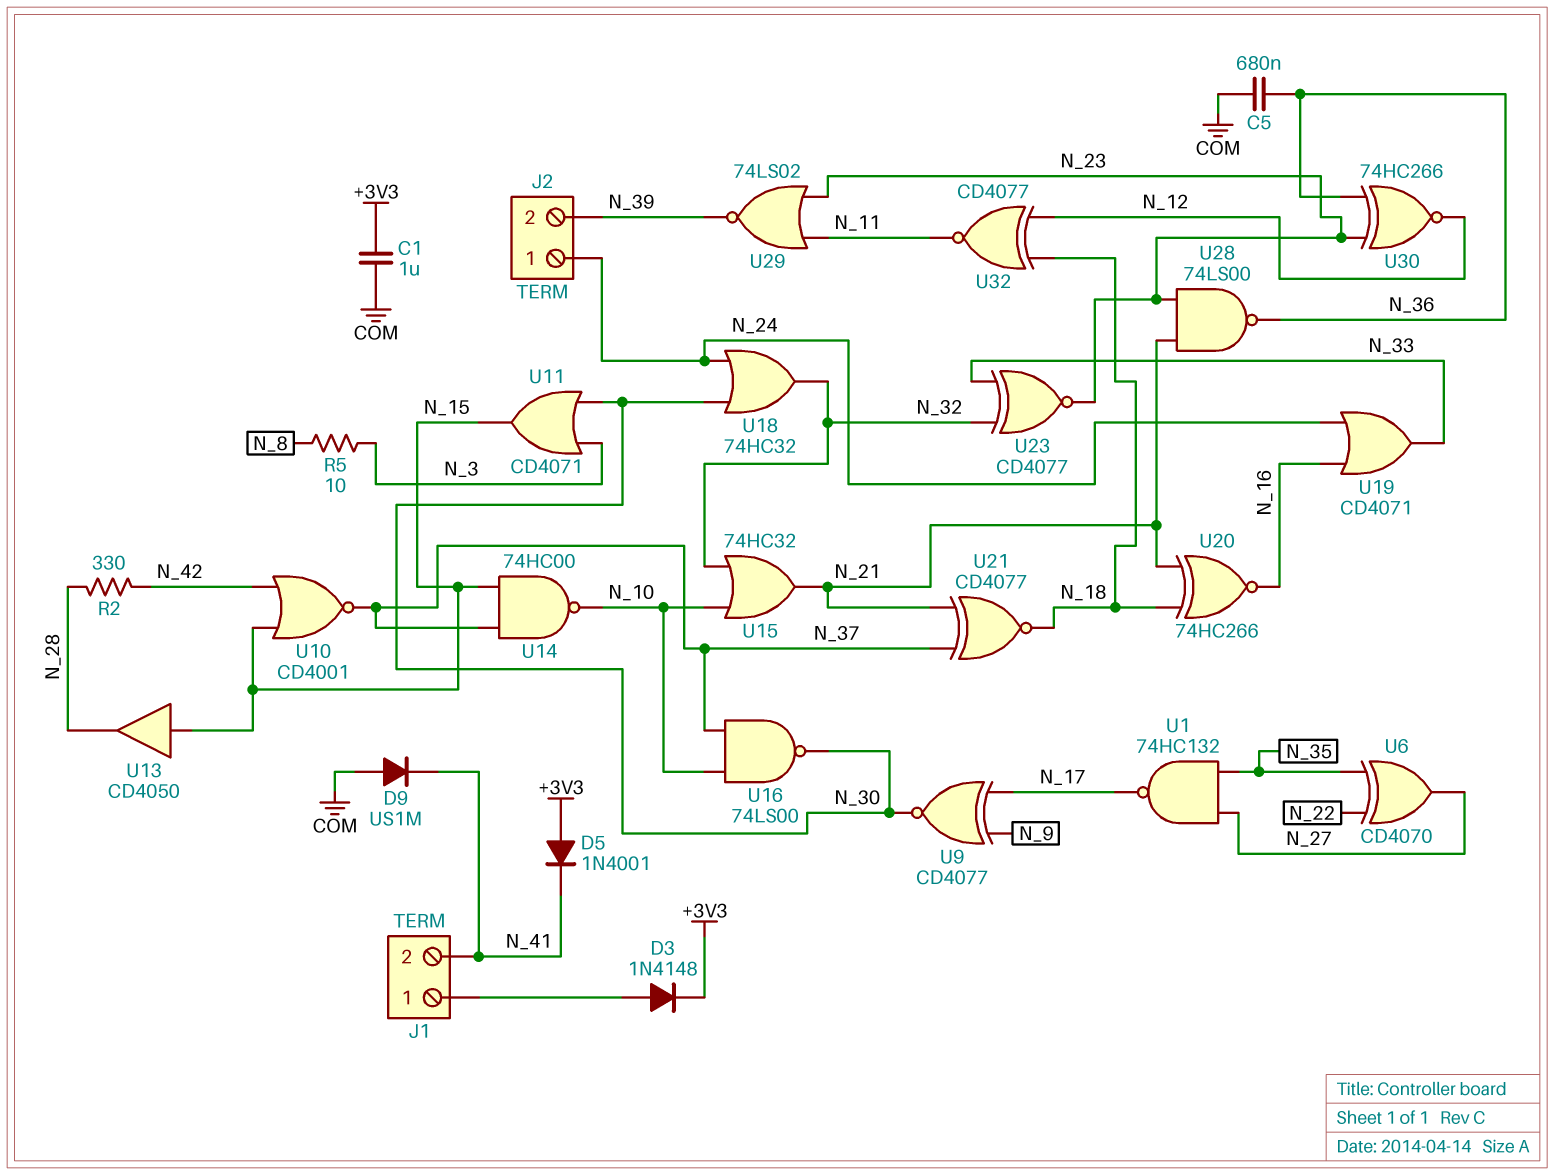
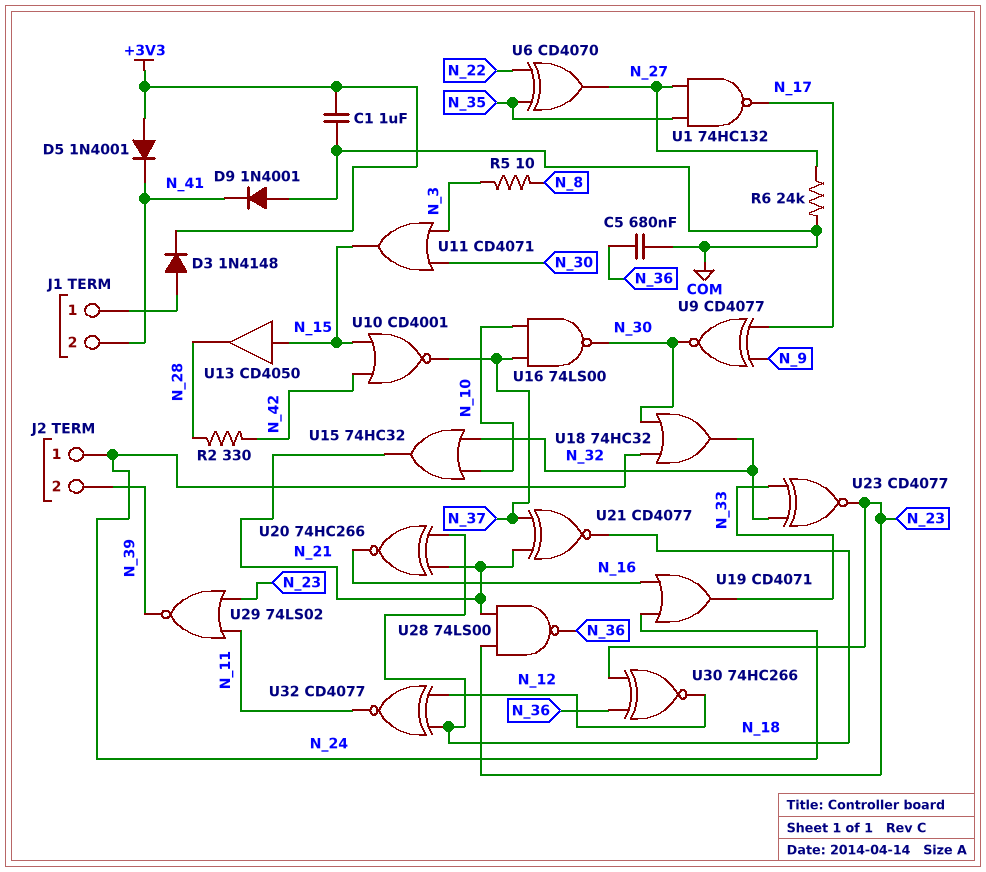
D9: diode US1M (A COM, K N_41) -> diode 1N4001 (A COM, K N_41)
R6: none -> 24k (COM, N_27)
U14: NAND 74HC00 (in N_15, in N_37, out N_10) -> none

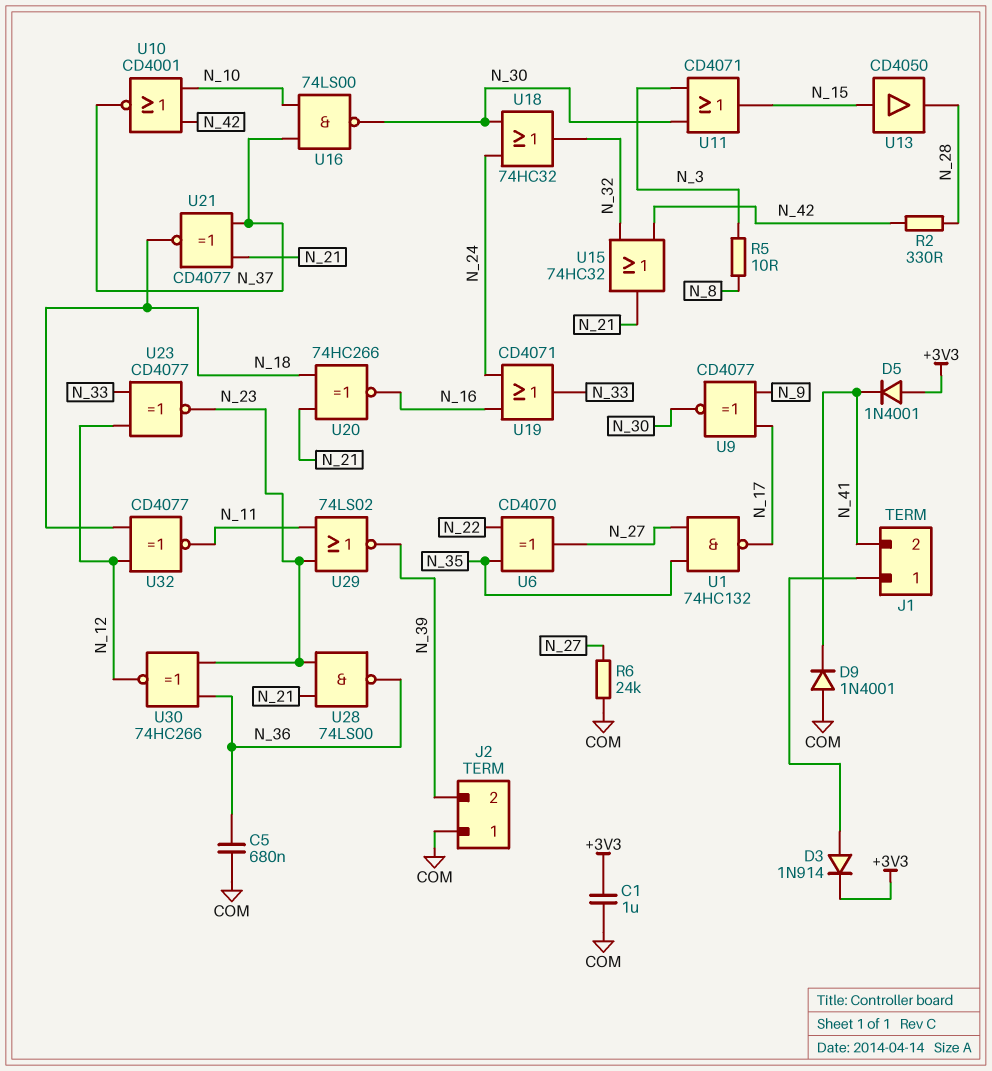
D3: diode 1N4148 (A J1/1, K +3V3) -> diode 1N914 (A J1/1, K +3V3)
J2 pin 1: N_24 -> COM
U10: NOR CD4001 (in N_15, in N_42, out N_37) -> NOR CD4001 (in N_10, in N_42, out N_37)
U15: OR 74HC32 (in N_10, in N_32, out N_21) -> OR 74HC32 (in N_32, in N_42, out N_21)
U23: XNOR CD4077 (in N_32, in N_33, out N_23) -> XNOR CD4077 (in N_12, in N_33, out N_23)

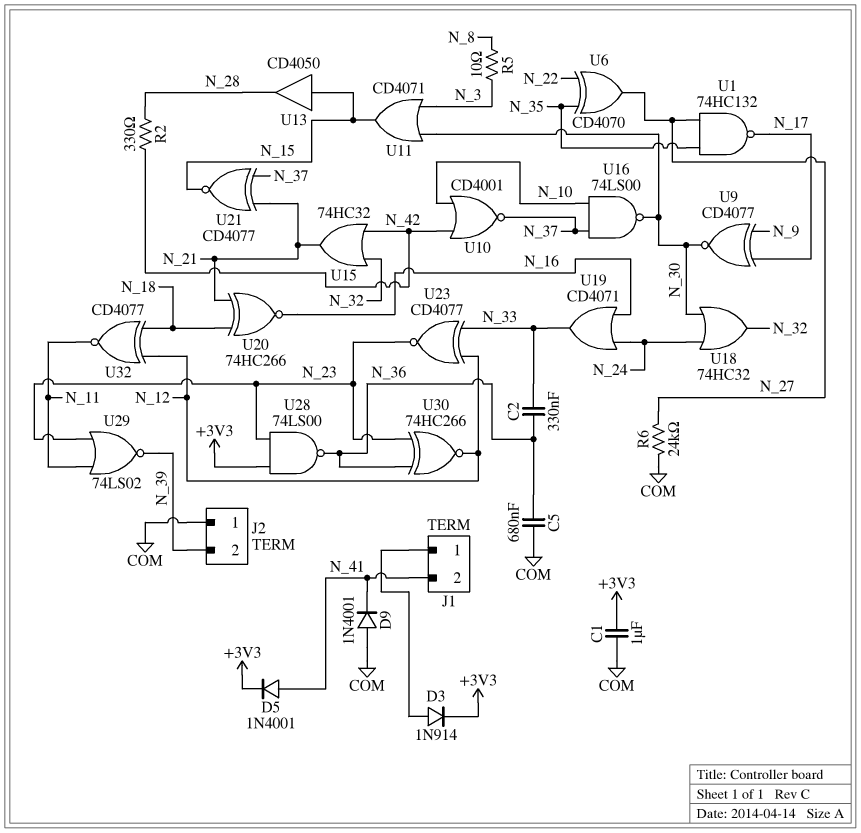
C2: none -> 330nF (N_33, N_36)
D5: diode 1N4001 (A +3V3, K N_41) -> diode 1N4001 (A N_41, K +3V3)
U21: XNOR CD4077 (in N_21, in N_37, out N_18) -> XNOR CD4077 (in N_21, in N_37, out N_15)
U28: NAND 74LS00 (in N_21, in N_23, out N_36) -> NAND 74LS00 (in +3V3, in N_23, out N_36)

